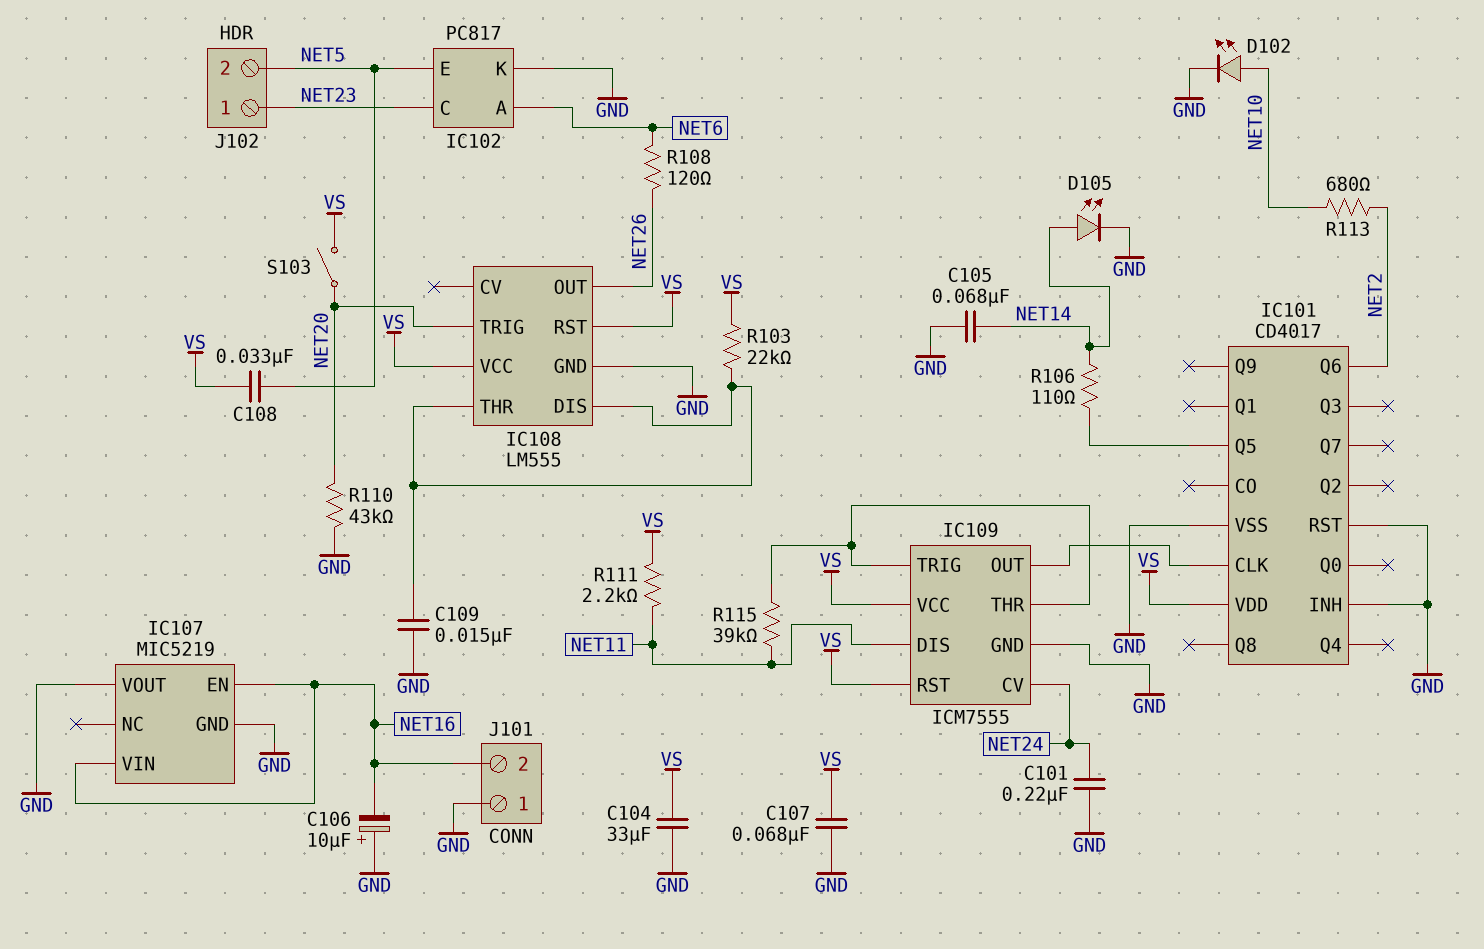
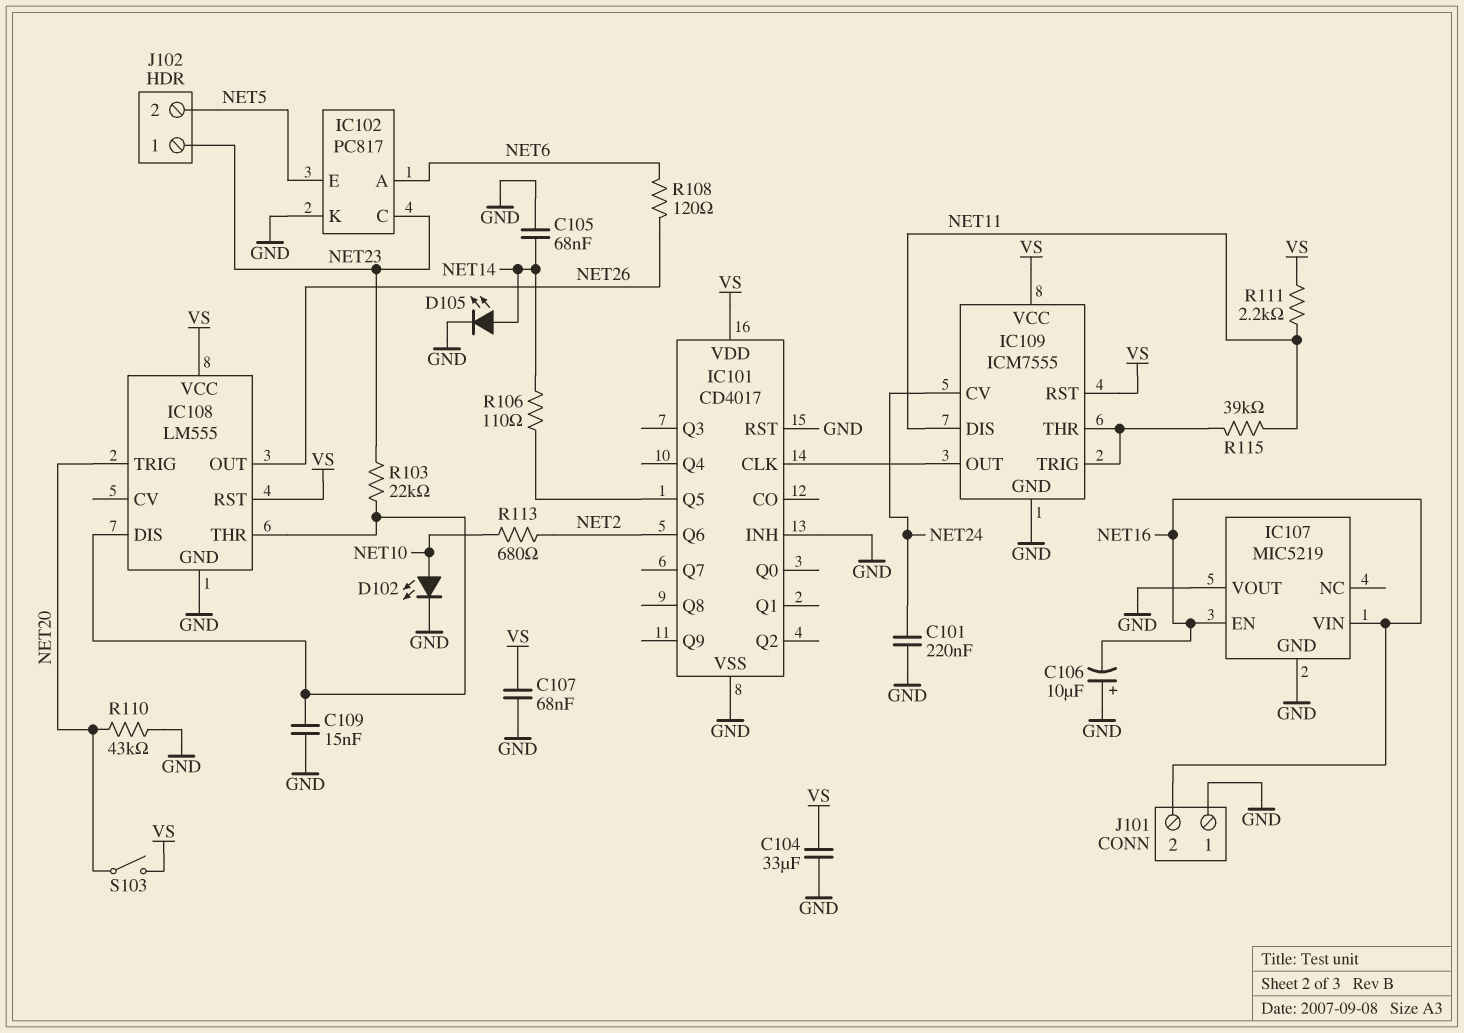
C108: 33nF (NET5, VS) -> none
R103: 22k (IC108/DIS, VS) -> 22k (IC108/DIS, NET23)

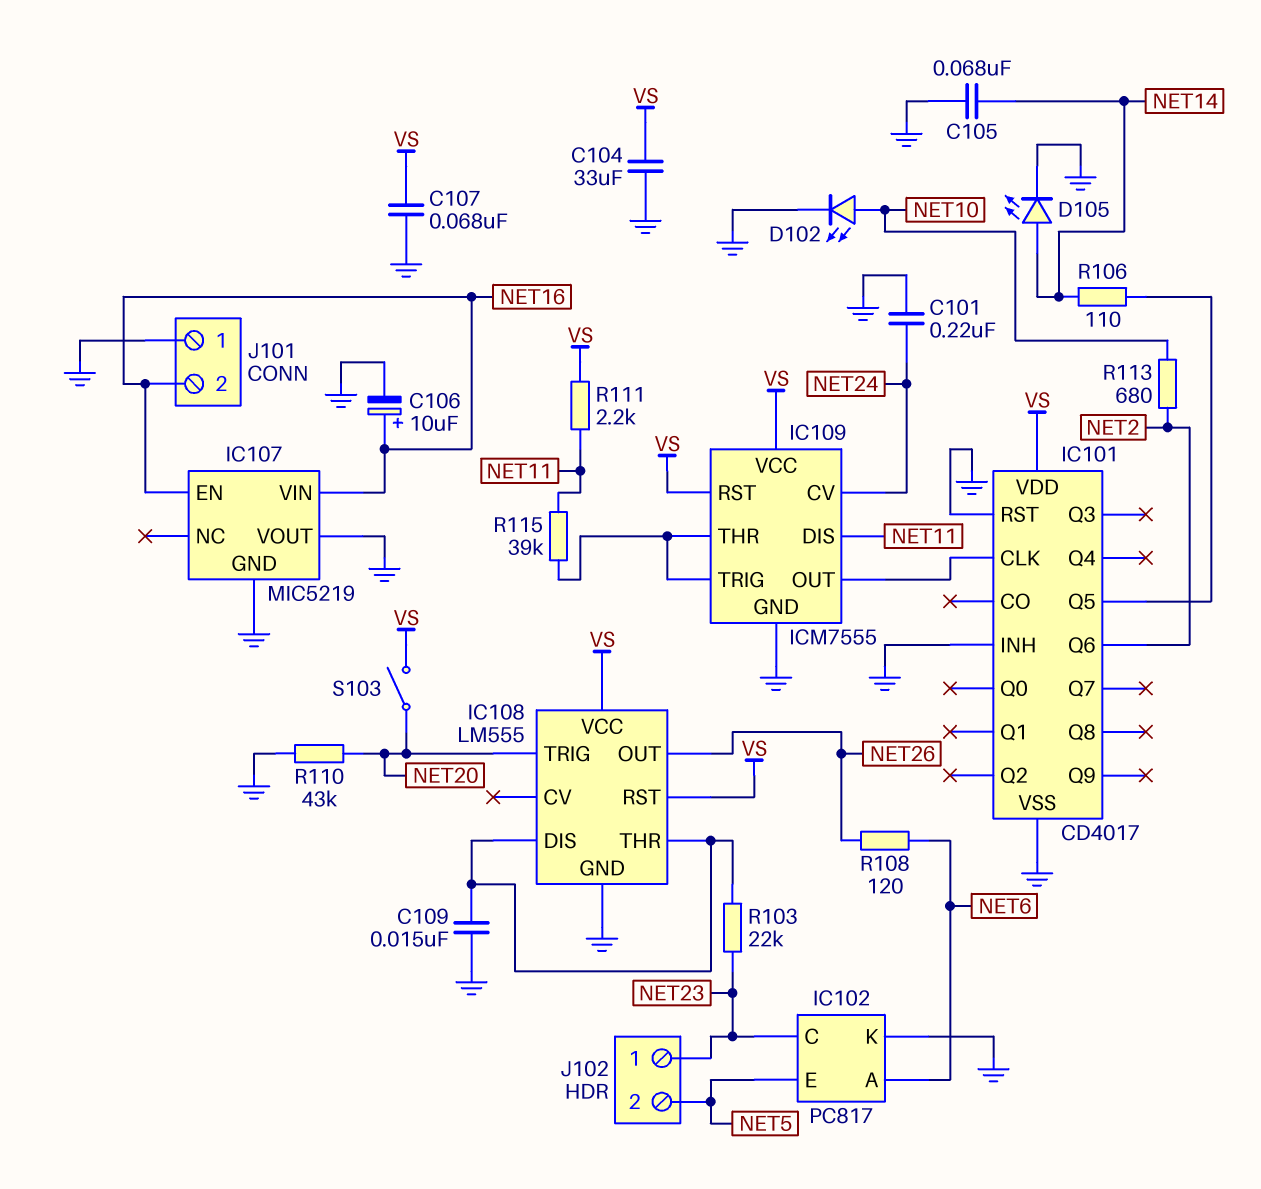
C106: 10uF (plus GND, minus NET16) -> 10uF (plus NET16, minus GND)

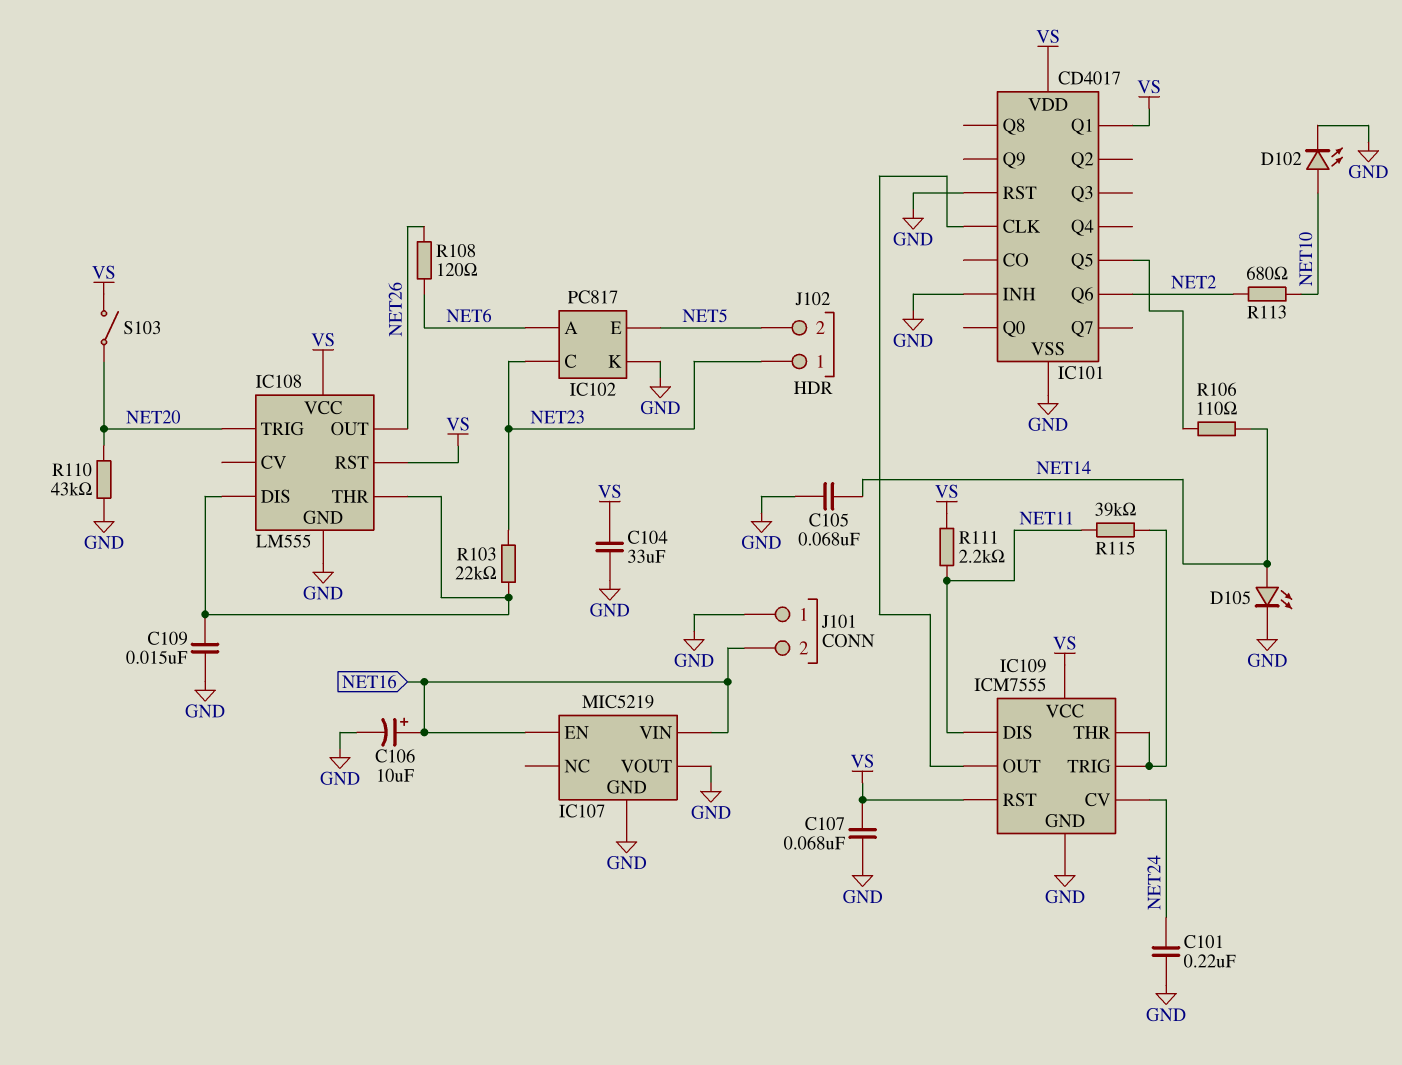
IC101 pin Q1: none -> VS

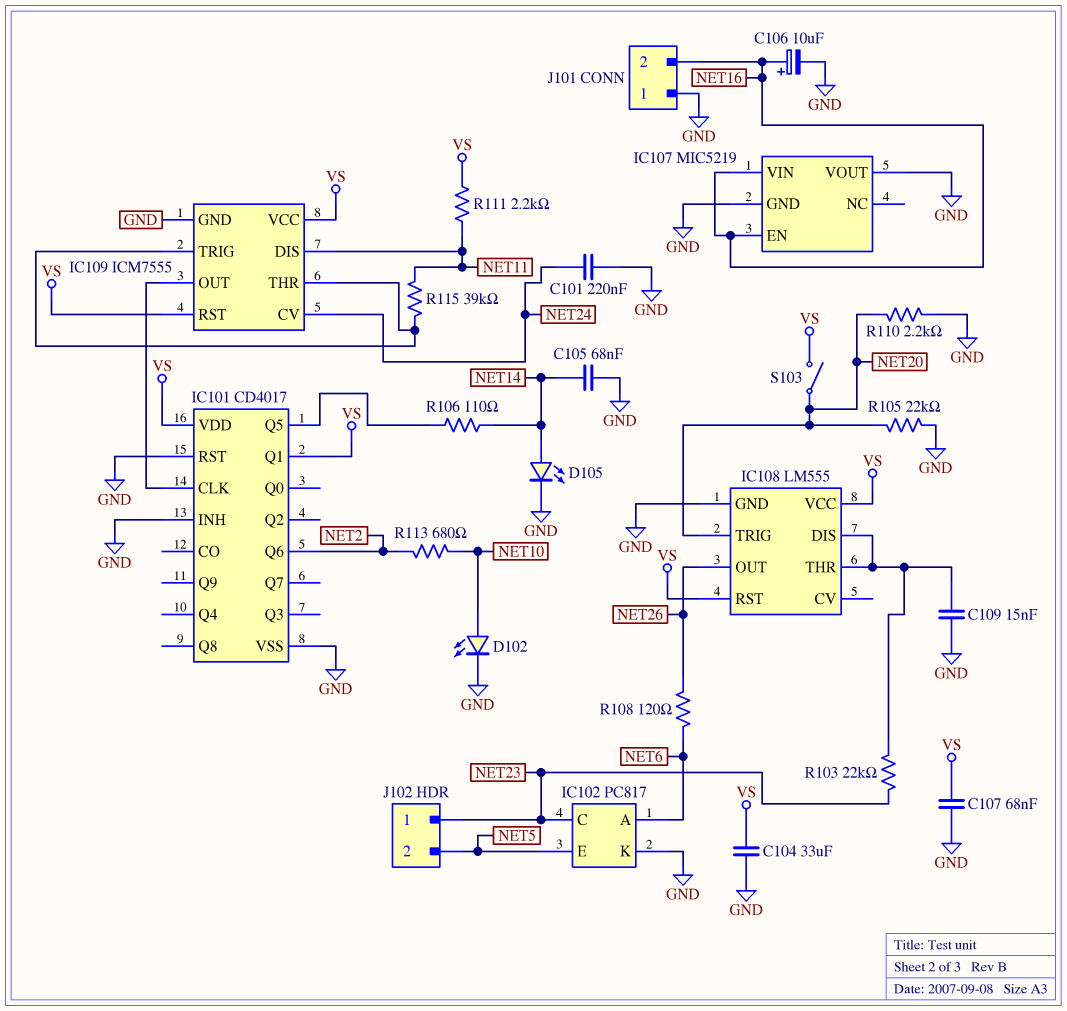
R105: none -> 22k (GND, NET20)
R110: 43k (GND, NET20) -> 2.2k (GND, NET20)

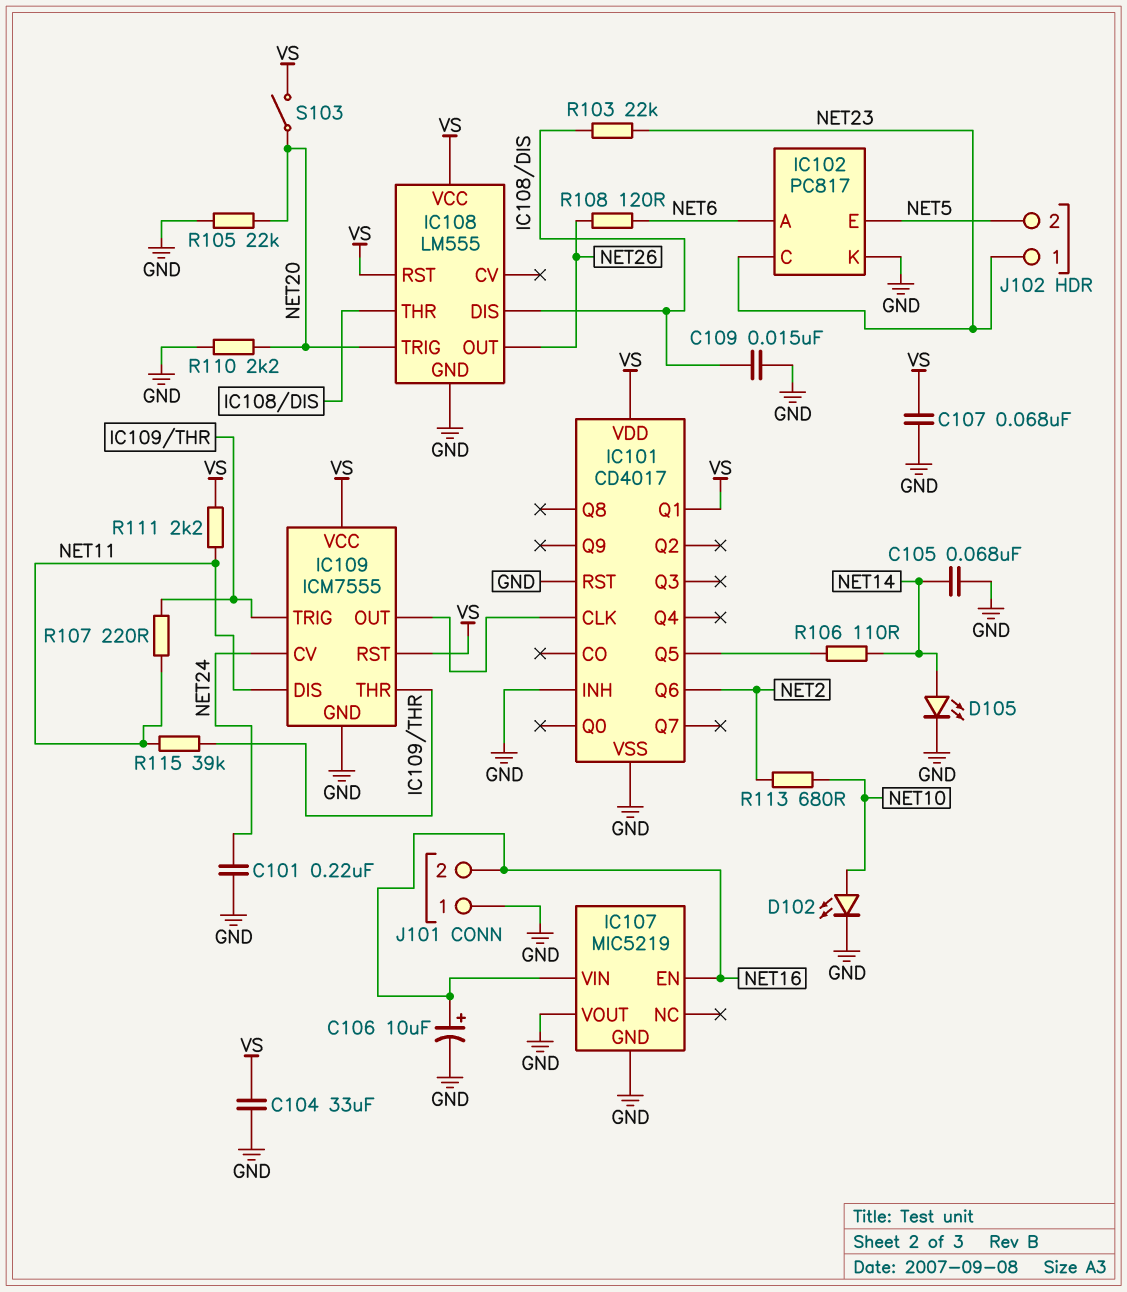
R107: none -> 220 (IC109/THR, NET11)

